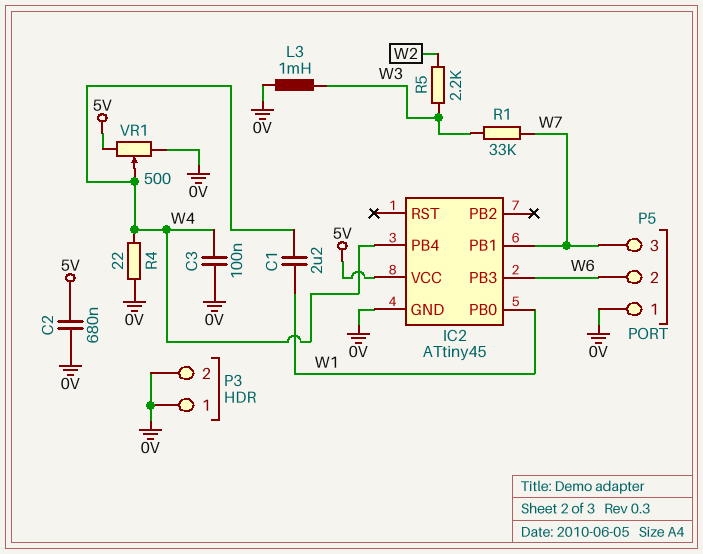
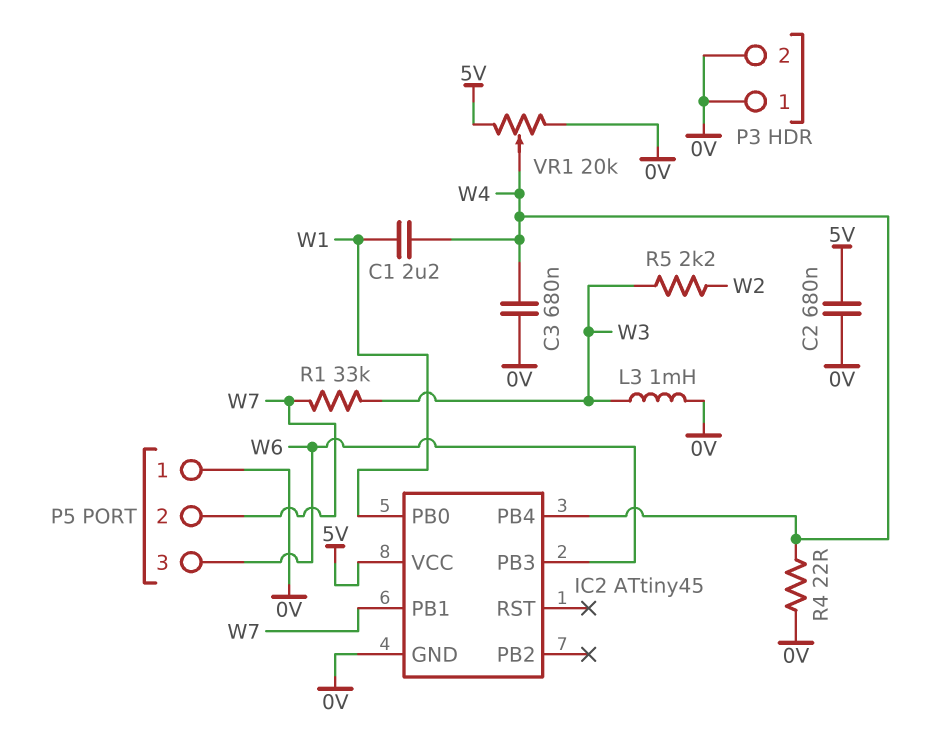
C3: 100nF (0V, W4) -> 680nF (0V, W4)
P5 pin 2: W6 -> W7
P5 pin 3: W7 -> W6
VR1: 500 (0V, 5V, wiper W4) -> 20k (0V, 5V, wiper W4)

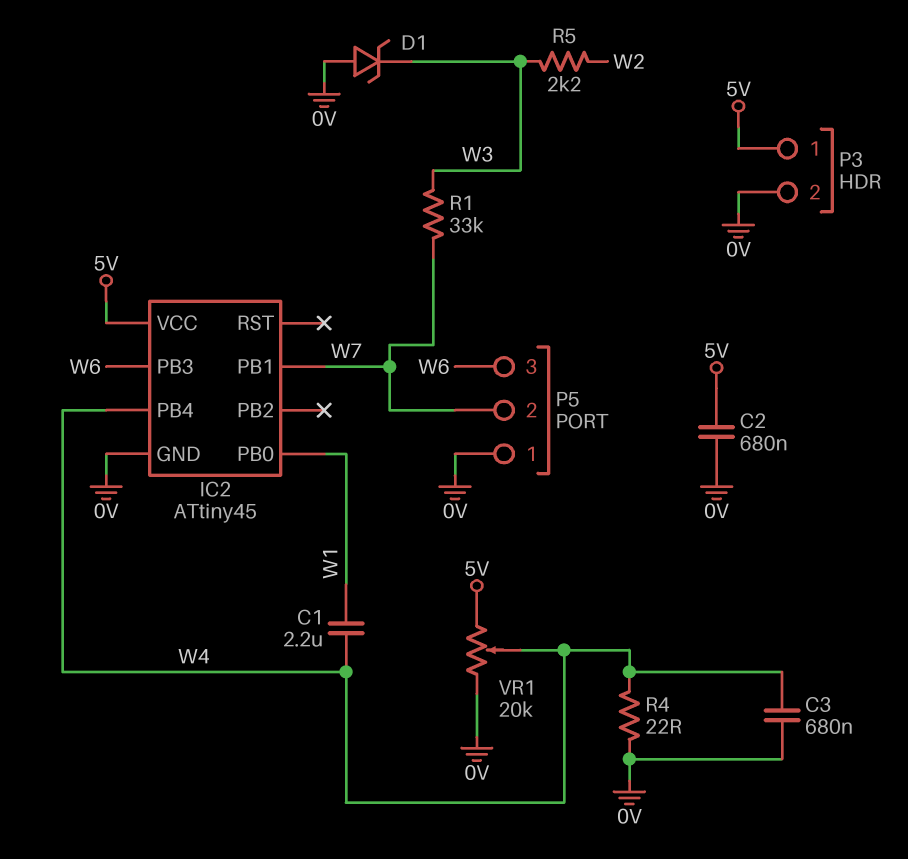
D1: none -> zener (A 0V, K W3)
L3: 1mH (0V, W3) -> none
P3 pin 1: 0V -> 5V

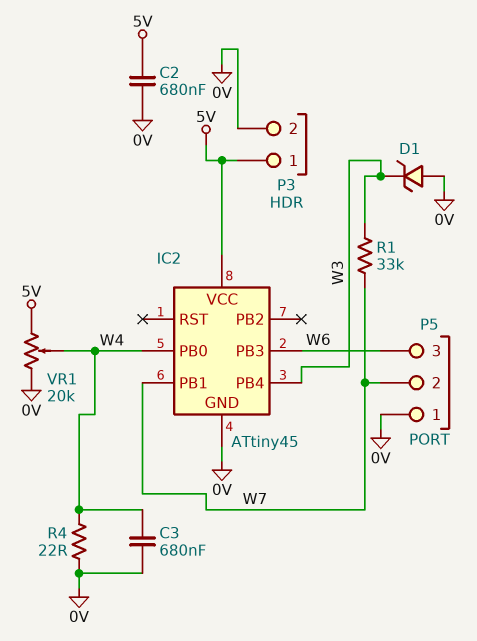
C1: 2.2uF (W1, W4) -> none
IC2 pin PB0: W1 -> W4
IC2 pin PB4: W4 -> W3
R5: 2.2k (W2, W3) -> none

